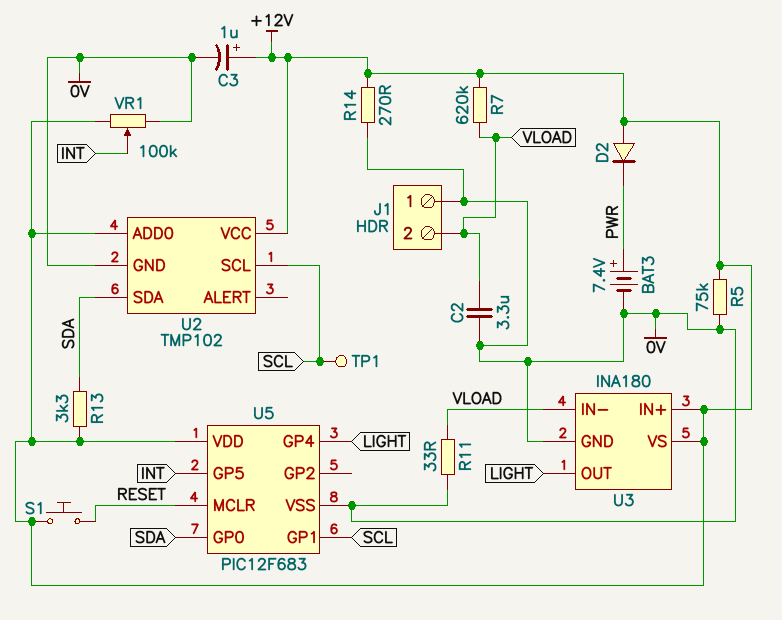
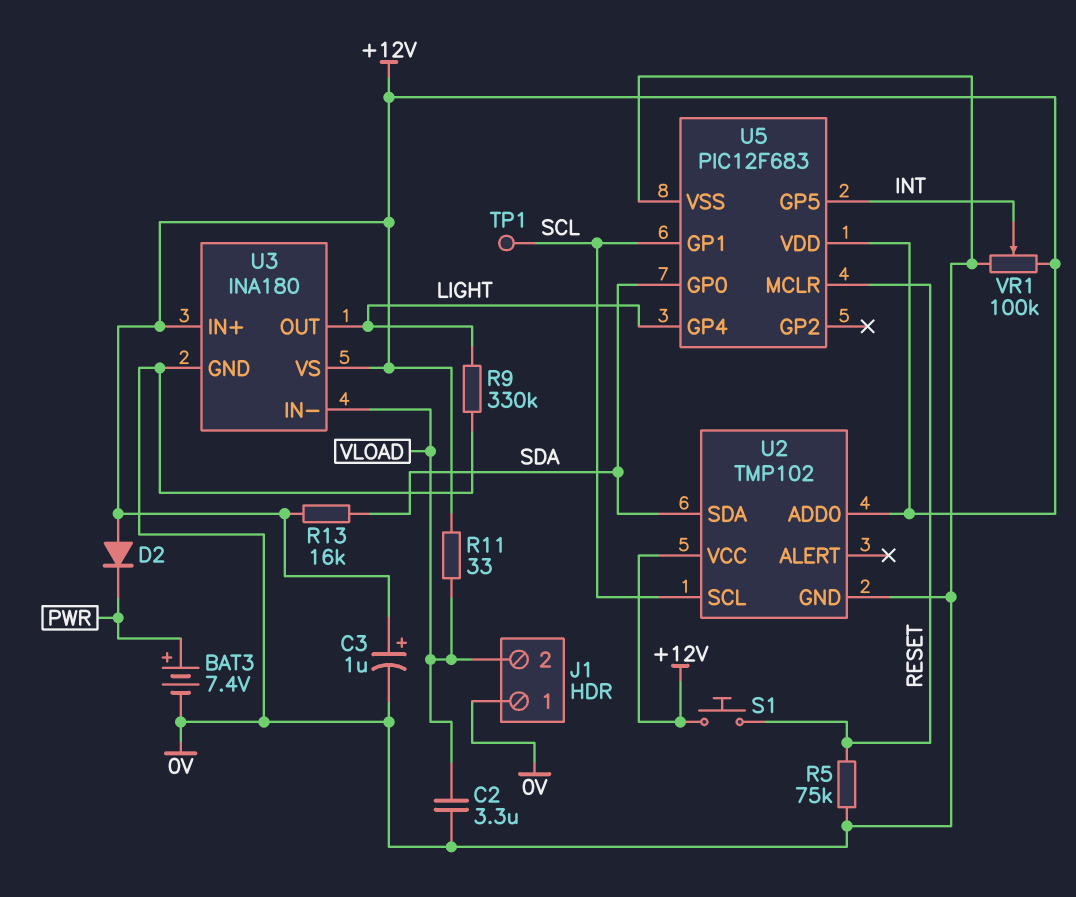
R5: 75k (+12V, 0V) -> 75k (0V, RESET)
R7: 620k (+12V, VLOAD) -> none
R9: none -> 330k (0V, LIGHT)
R11: 33 (0V, VLOAD) -> 33 (+12V, VLOAD)
R13: 3.3k (+12V, SDA) -> 16k (+12V, SDA)
R14: 270 (+12V, 0V) -> none

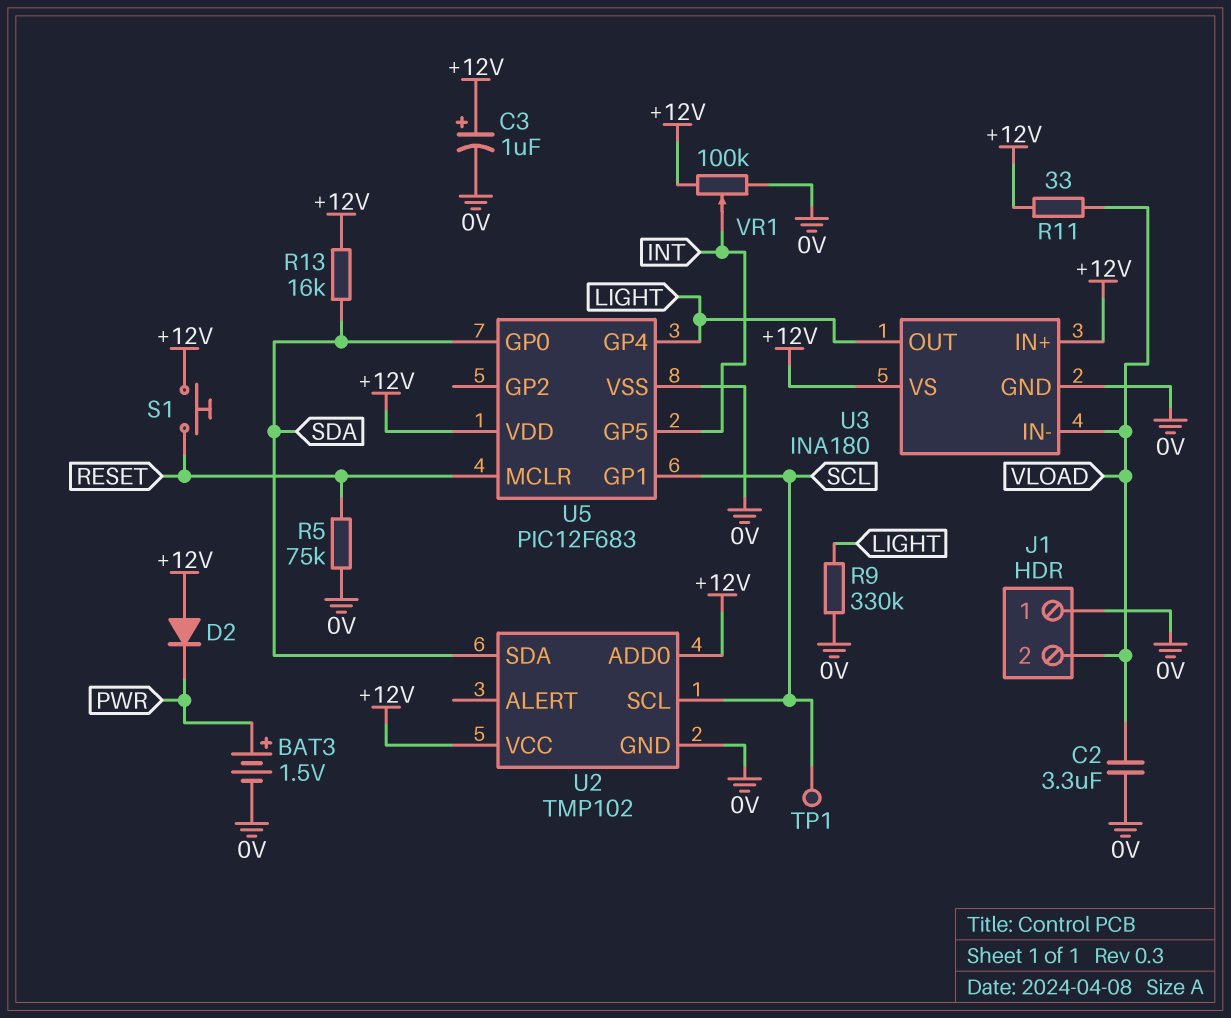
BAT3: 7.4V (plus PWR, minus 0V) -> 1.5V (plus PWR, minus 0V)

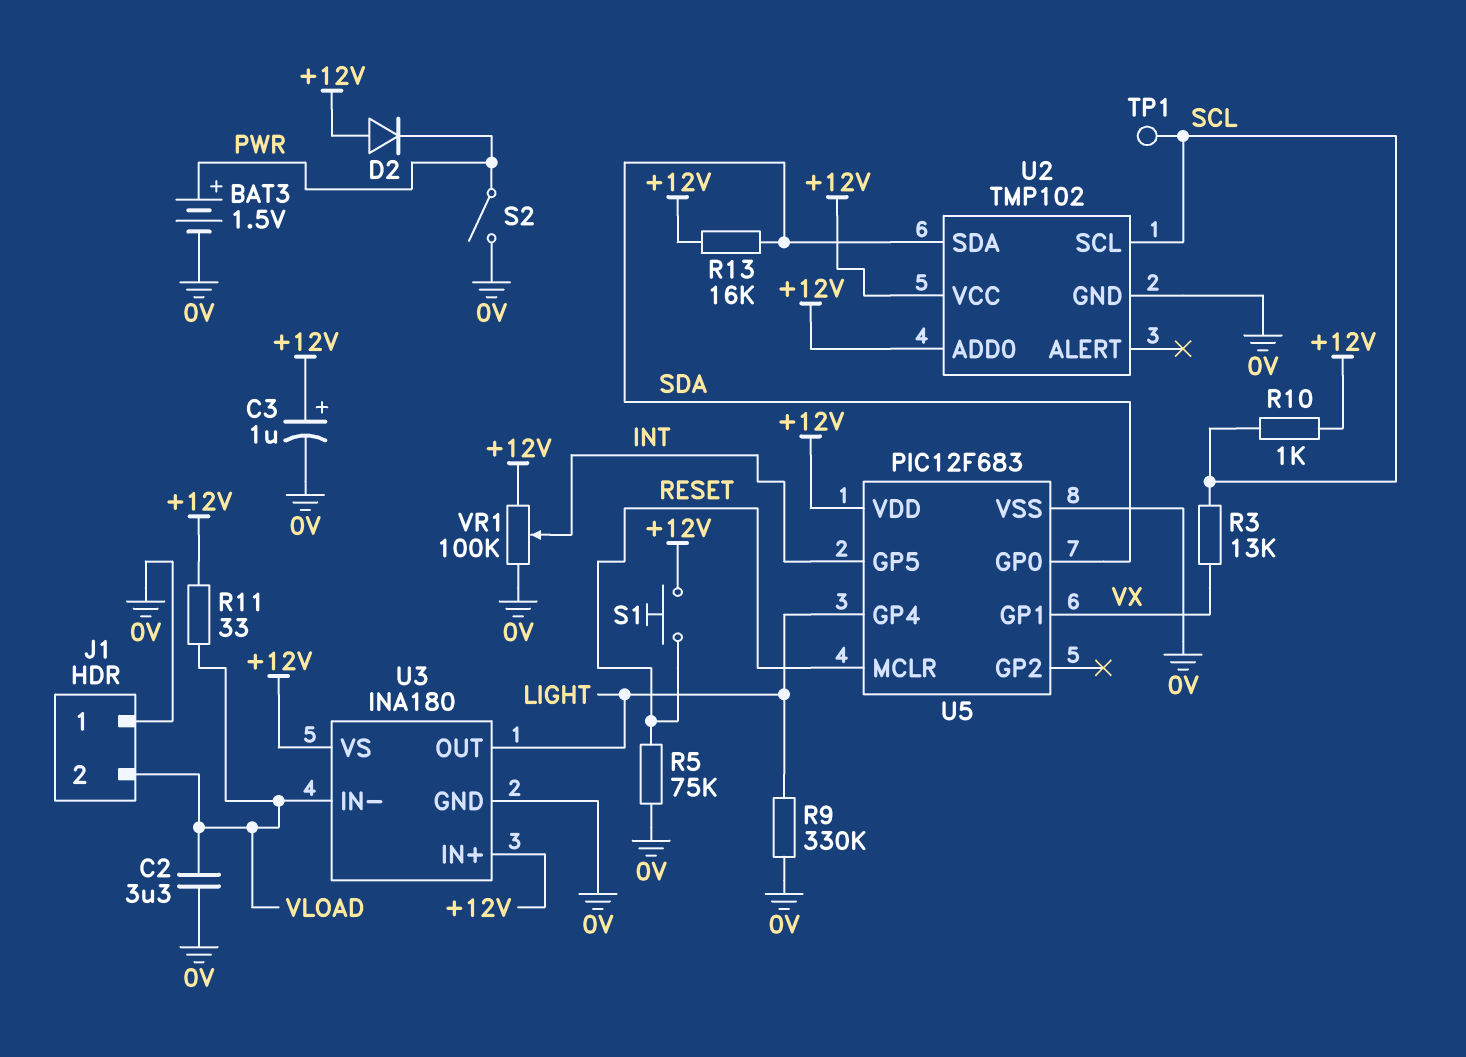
R3: none -> 13k (SCL, VX)
R10: none -> 1k (+12V, SCL)
S2: none -> switch (0V, PWR)
U5 pin GP1: SCL -> VX

